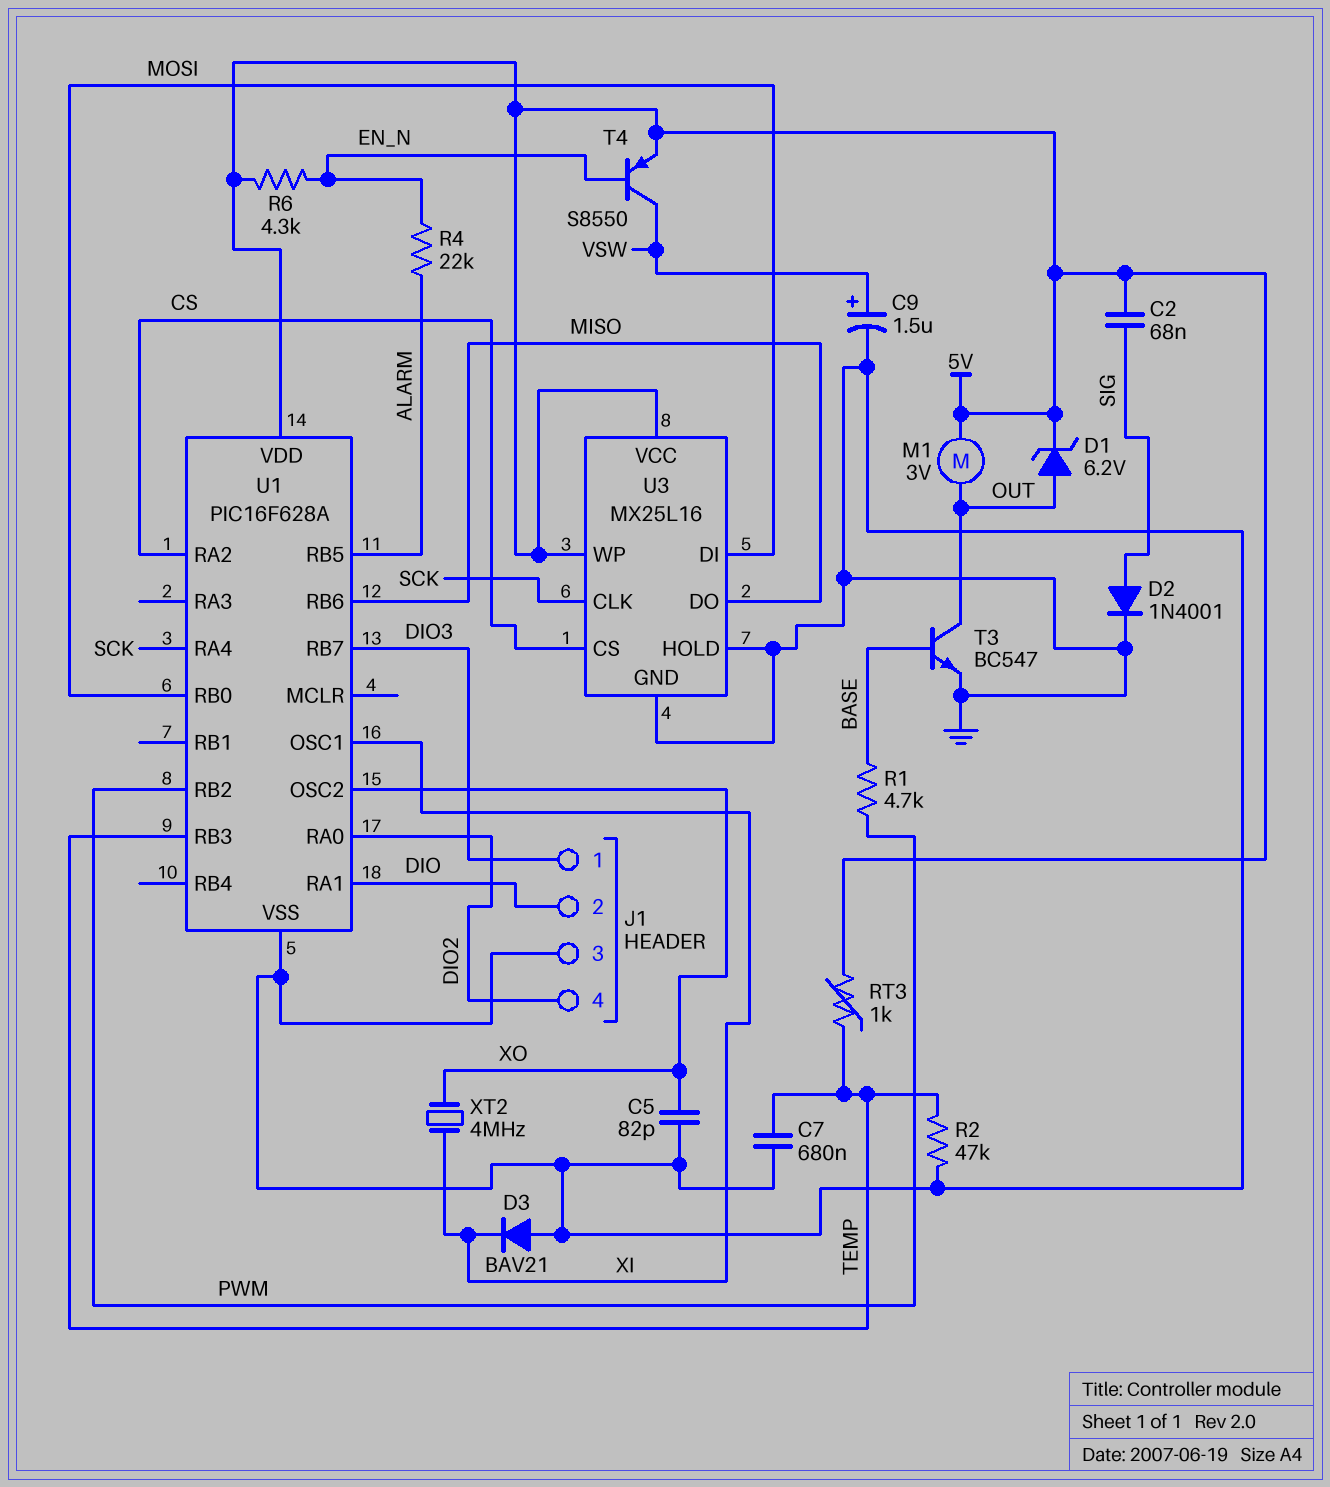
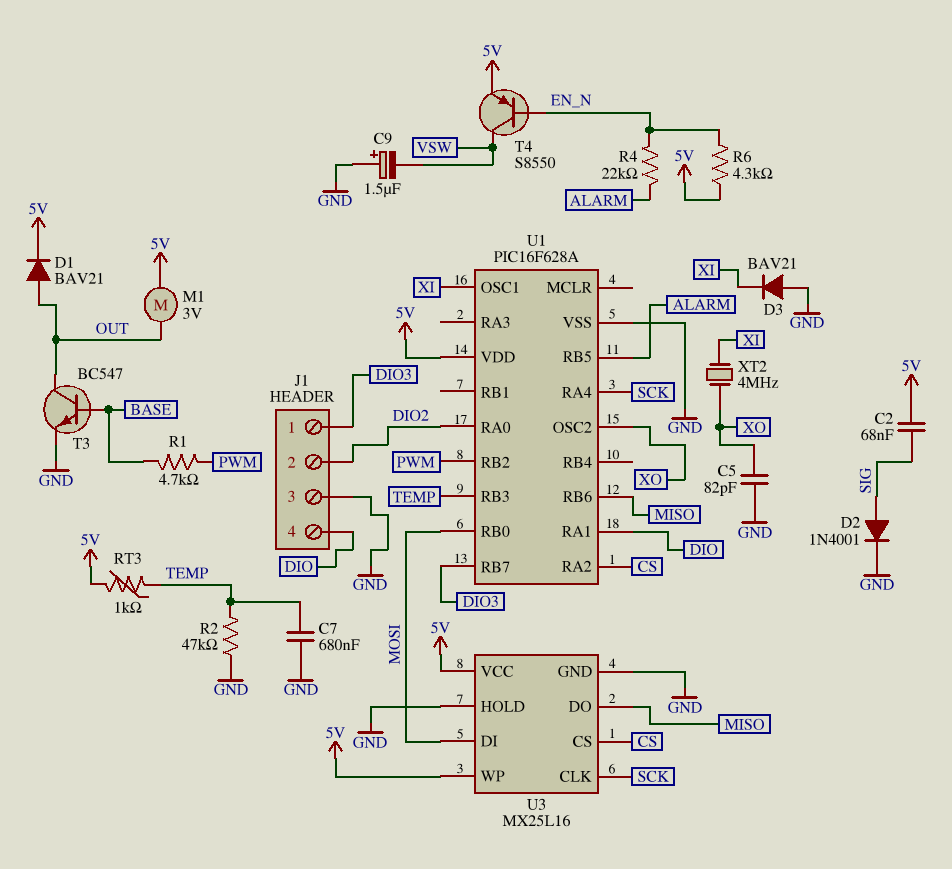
C9: 1.5uF (plus VSW, minus GND) -> 1.5uF (plus GND, minus VSW)
D1: zener 6.2V (A OUT, K 5V) -> diode BAV21 (A OUT, K 5V)
J1 pin 2: DIO -> DIO2
J1 pin 4: DIO2 -> DIO

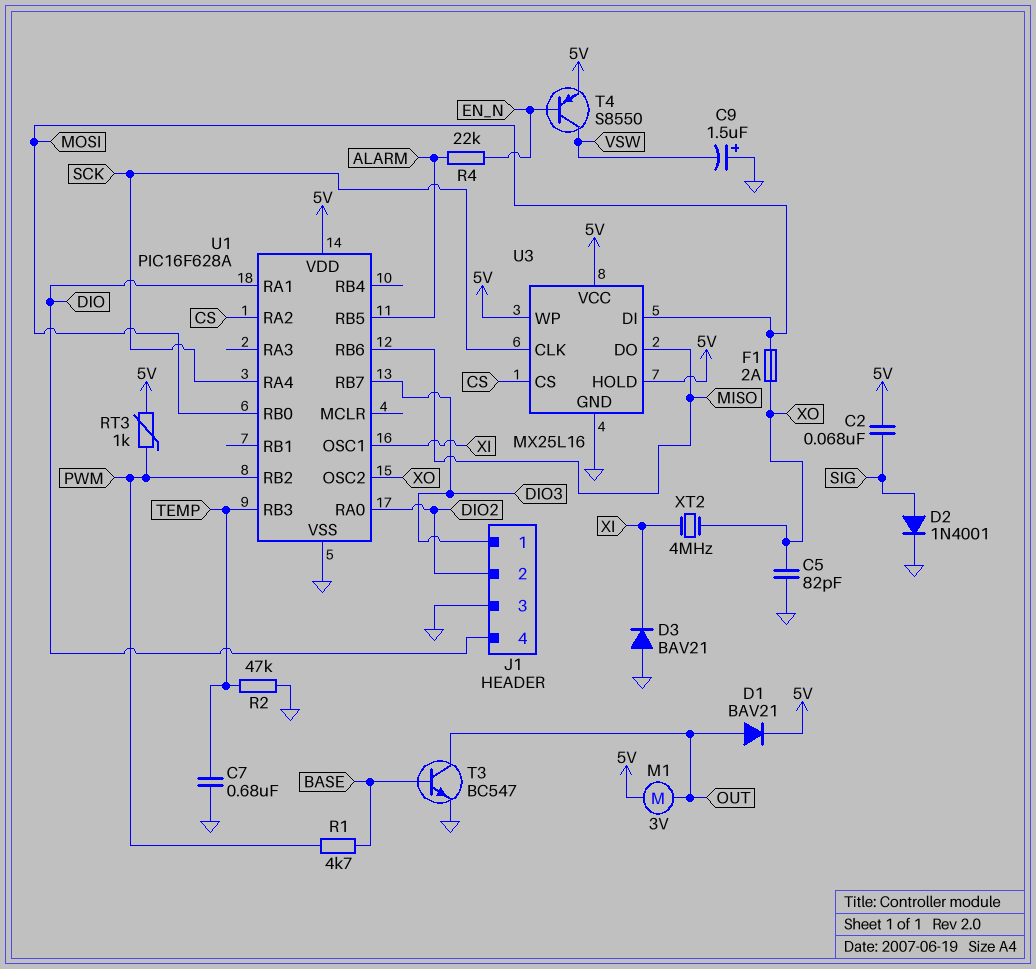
F1: none -> 2A (MOSI, XO)
R6: 4.3k (5V, EN_N) -> none
RT3: 1k (5V, TEMP) -> 1k (5V, PWM)
U3 pin HOLD: GND -> 5V

